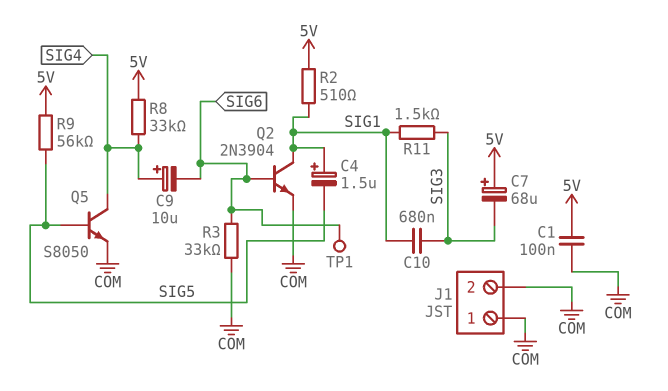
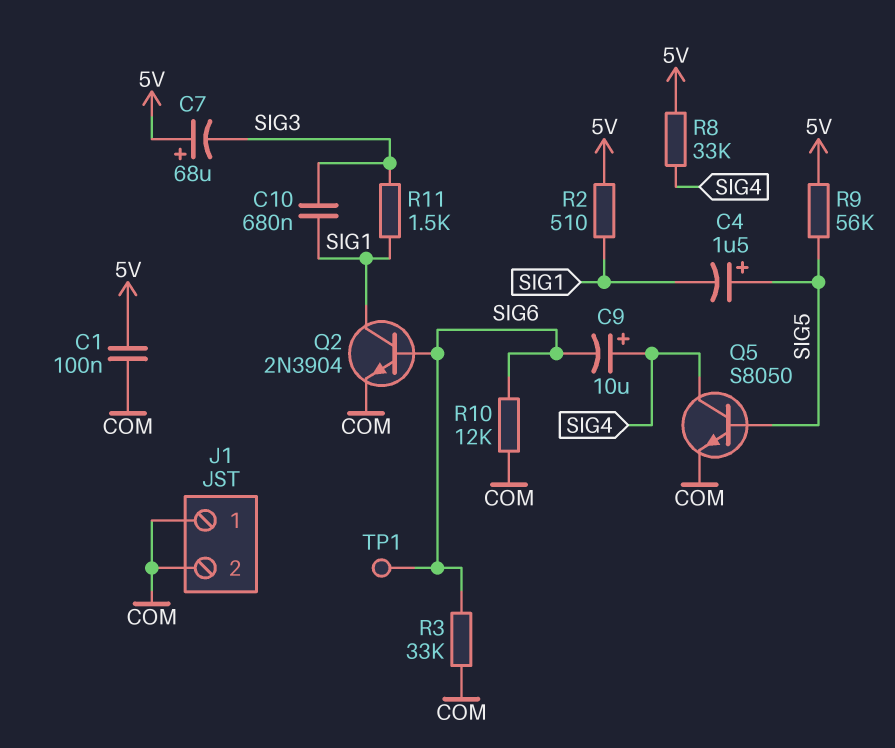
C4: 1.5uF (plus SIG1, minus SIG5) -> 1.5uF (plus SIG5, minus SIG1)
R10: none -> 12k (COM, SIG6)

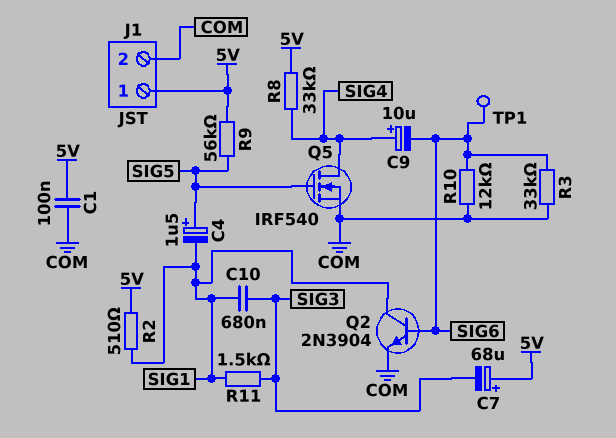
J1 pin 1: COM -> 5V
Q5: NPN S8050 (B SIG5, C SIG4, E COM) -> NMOS IRF540 (G SIG5, D SIG4, S COM)

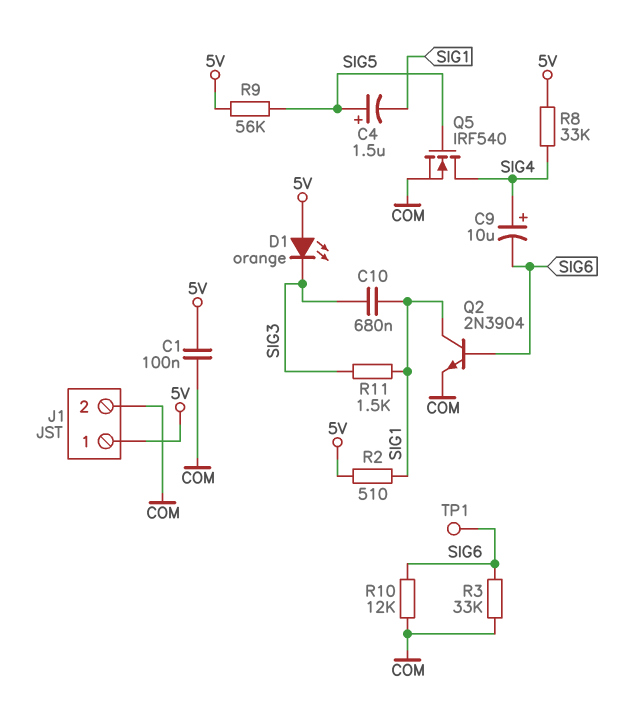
C7: 68uF (plus 5V, minus SIG3) -> none
D1: none -> LED orange (A 5V, K SIG3)

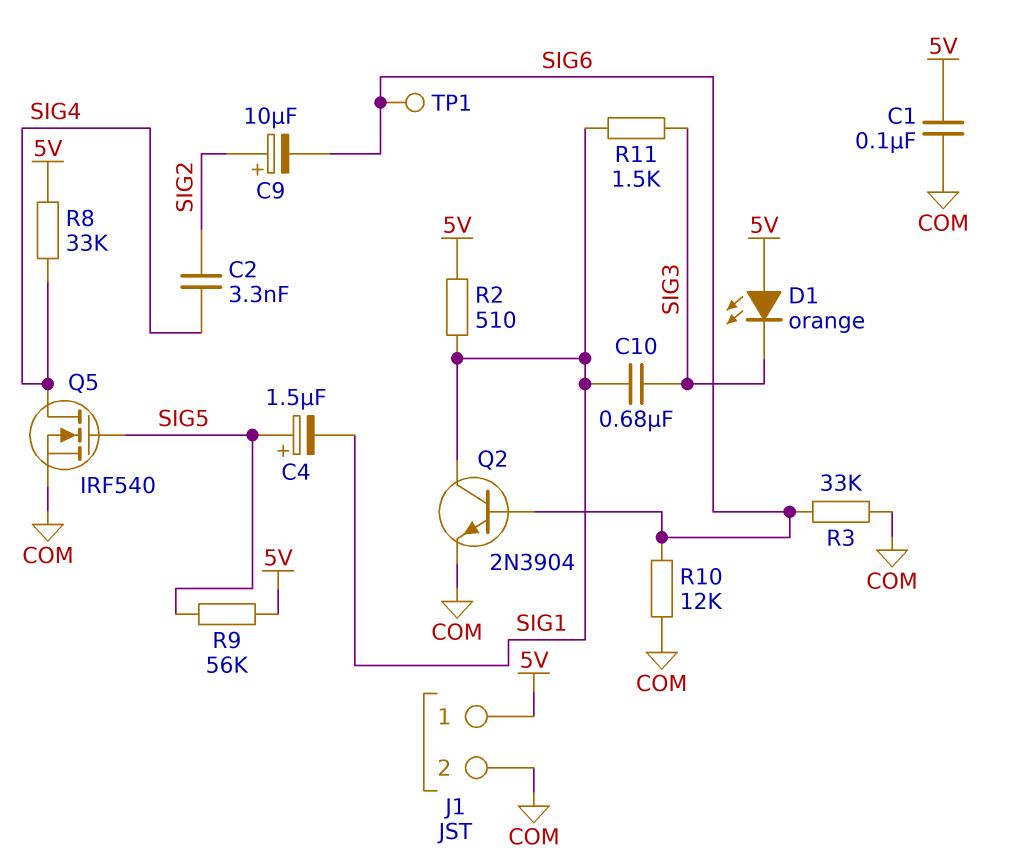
C2: none -> 3.3nF (SIG2, SIG4)
C9: 10uF (plus SIG4, minus SIG6) -> 10uF (plus SIG2, minus SIG6)

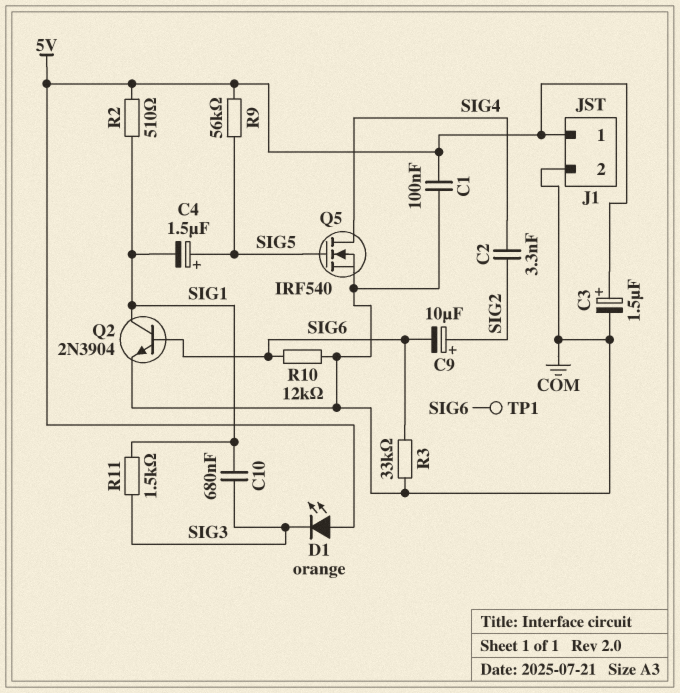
C3: none -> 1.5uF (plus 5V, minus COM)
R8: 33k (5V, SIG4) -> none

